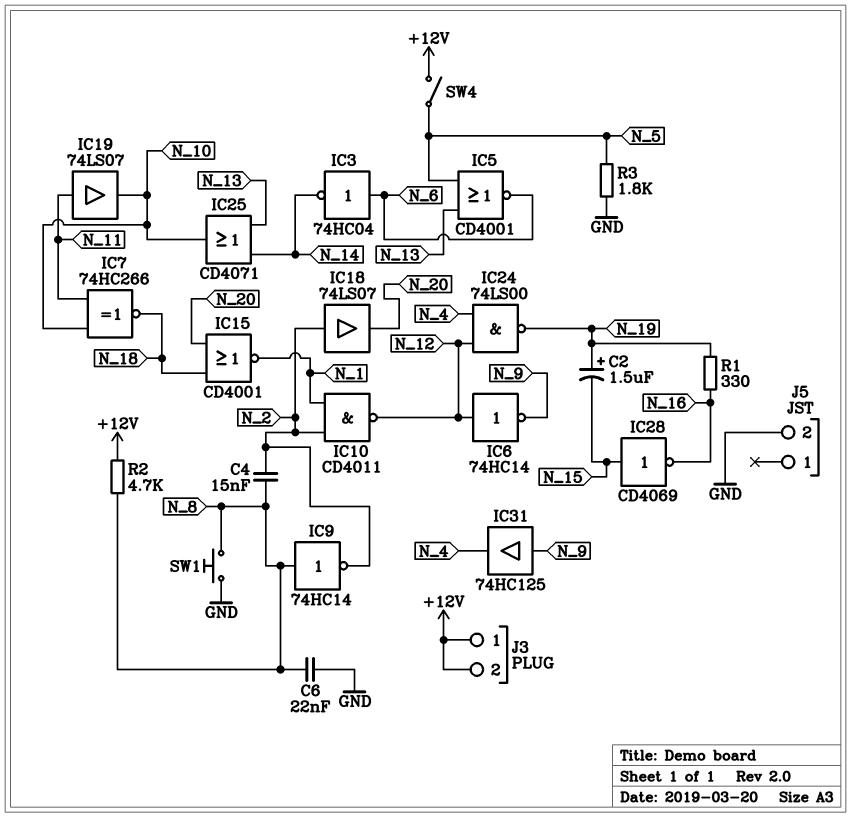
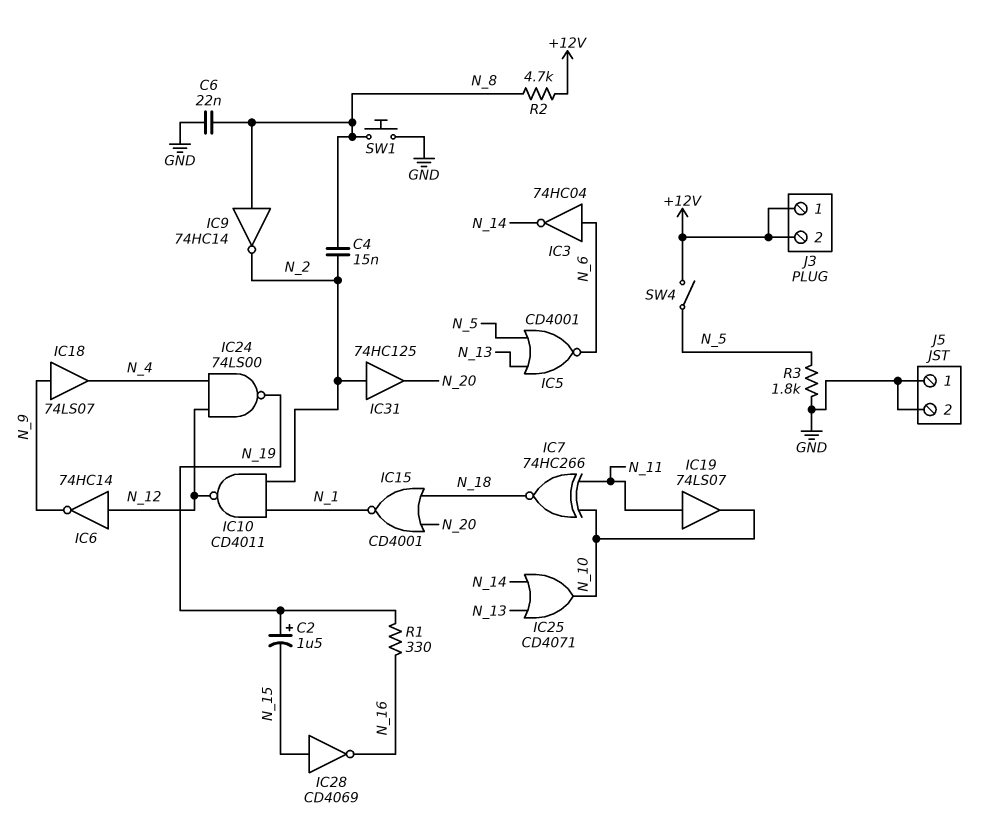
IC18: buffer 74LS07 (in N_2, out N_20) -> buffer 74LS07 (in N_9, out N_4)
IC31: buffer 74HC125 (in N_9, out N_4) -> buffer 74HC125 (in N_2, out N_20)
J5 pin 1: none -> GND

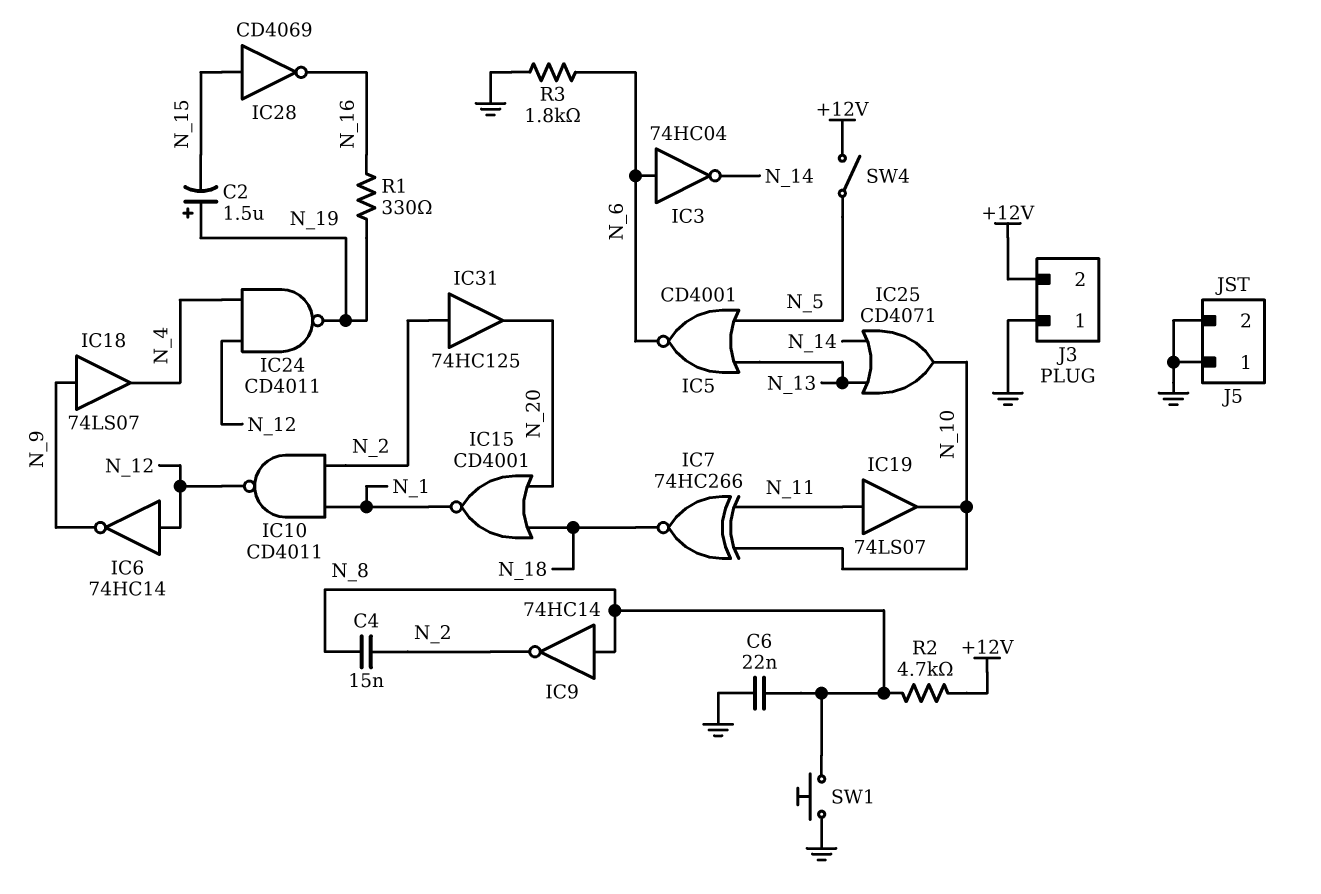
IC24: NAND 74LS00 (in N_4, in N_12, out N_19) -> NAND CD4011 (in N_4, in N_12, out N_19)
J3 pin 1: +12V -> GND
R3: 1.8k (GND, N_5) -> 1.8k (GND, N_6)

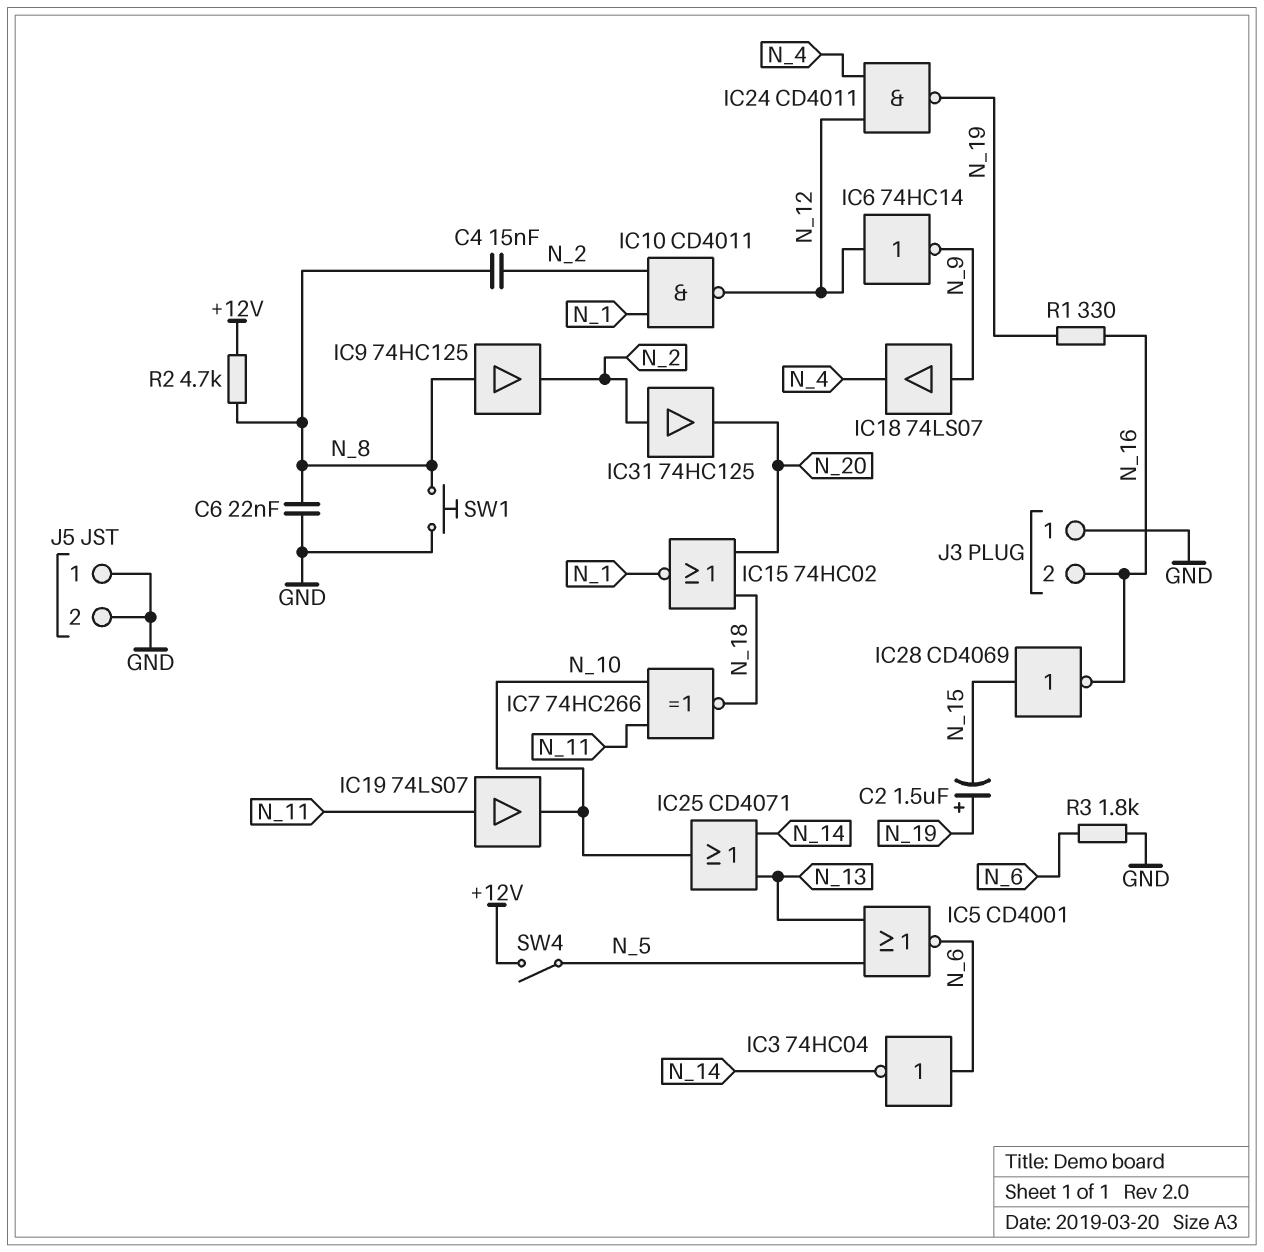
IC9: NOT 74HC14 (in N_8, out N_2) -> buffer 74HC125 (in N_8, out N_2)
IC15: NOR CD4001 (in N_18, in N_20, out N_1) -> NOR 74HC02 (in N_18, in N_20, out N_1)
J3 pin 2: +12V -> N_16

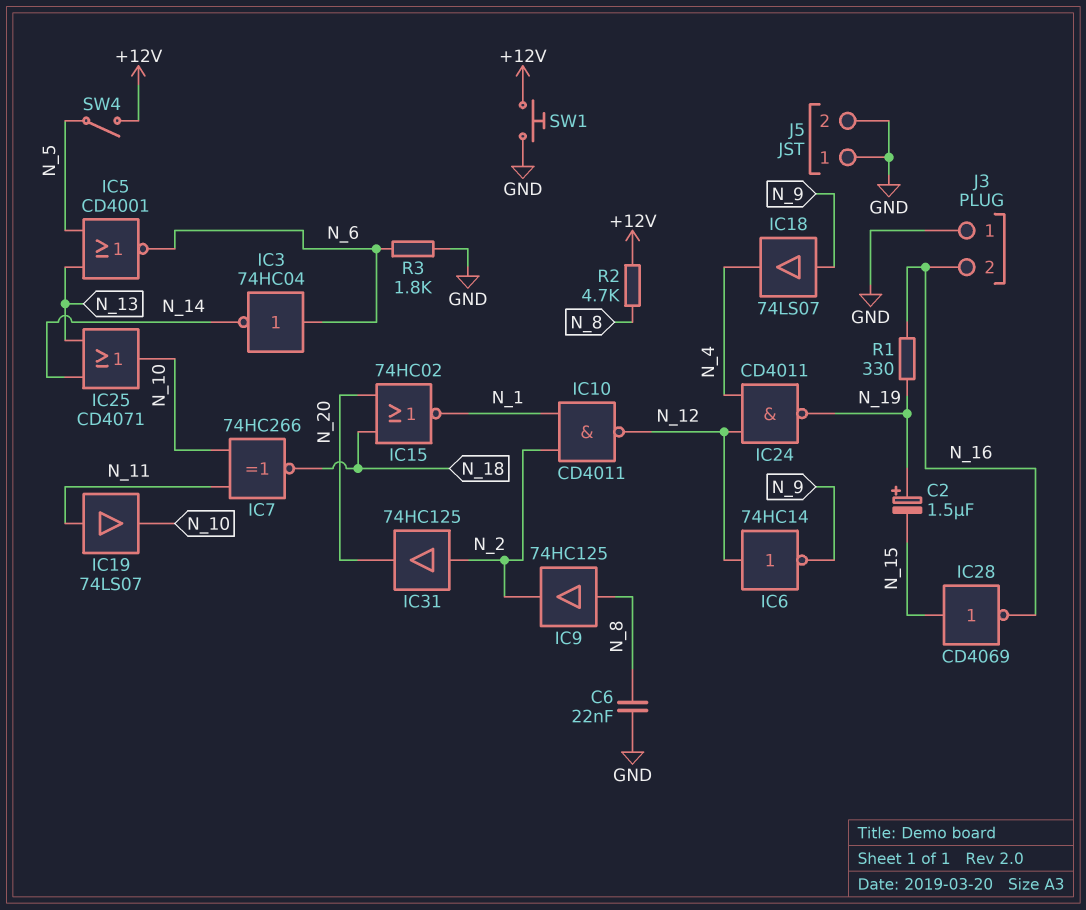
C4: 15nF (N_2, N_8) -> none
SW1: button (GND, N_8) -> button (+12V, GND)

